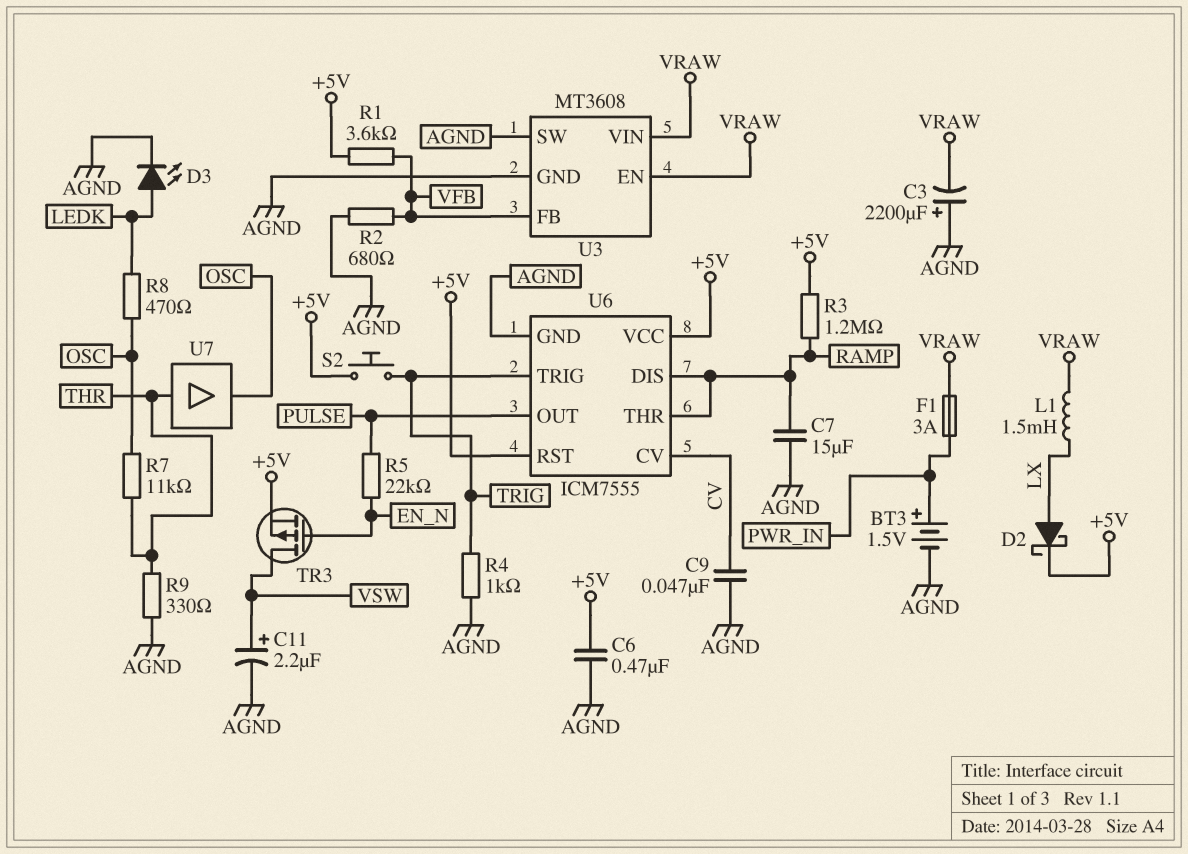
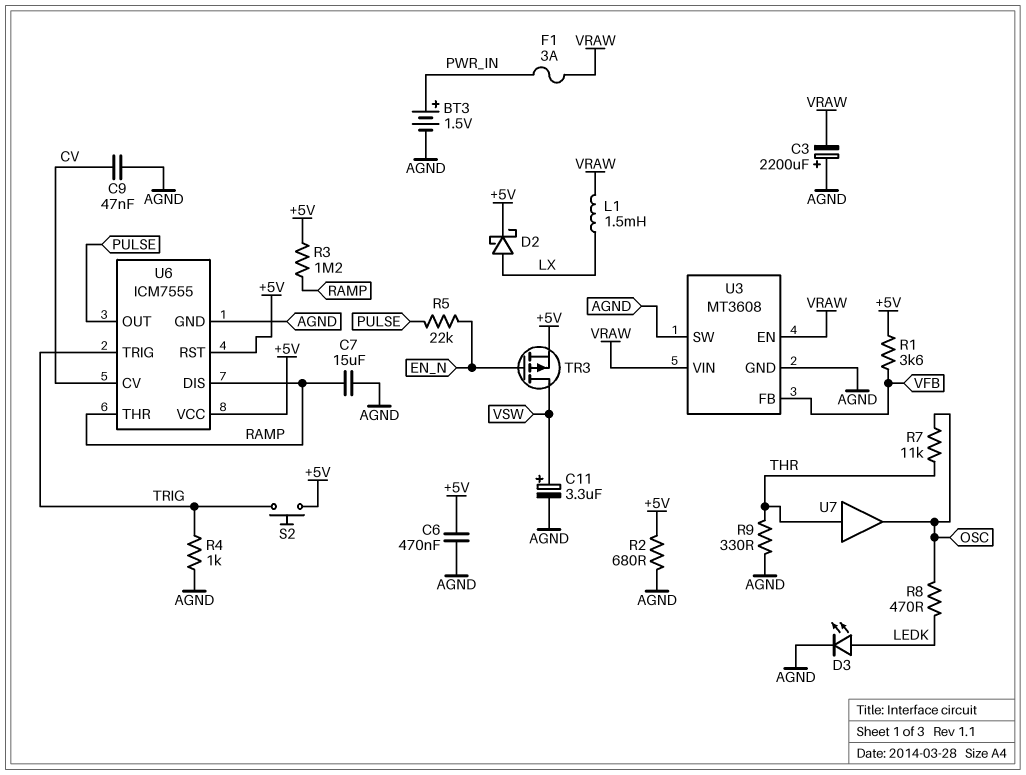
C11: 2.2uF (plus VSW, minus AGND) -> 3.3uF (plus VSW, minus AGND)
R2: 680 (AGND, VFB) -> 680 (+5V, AGND)

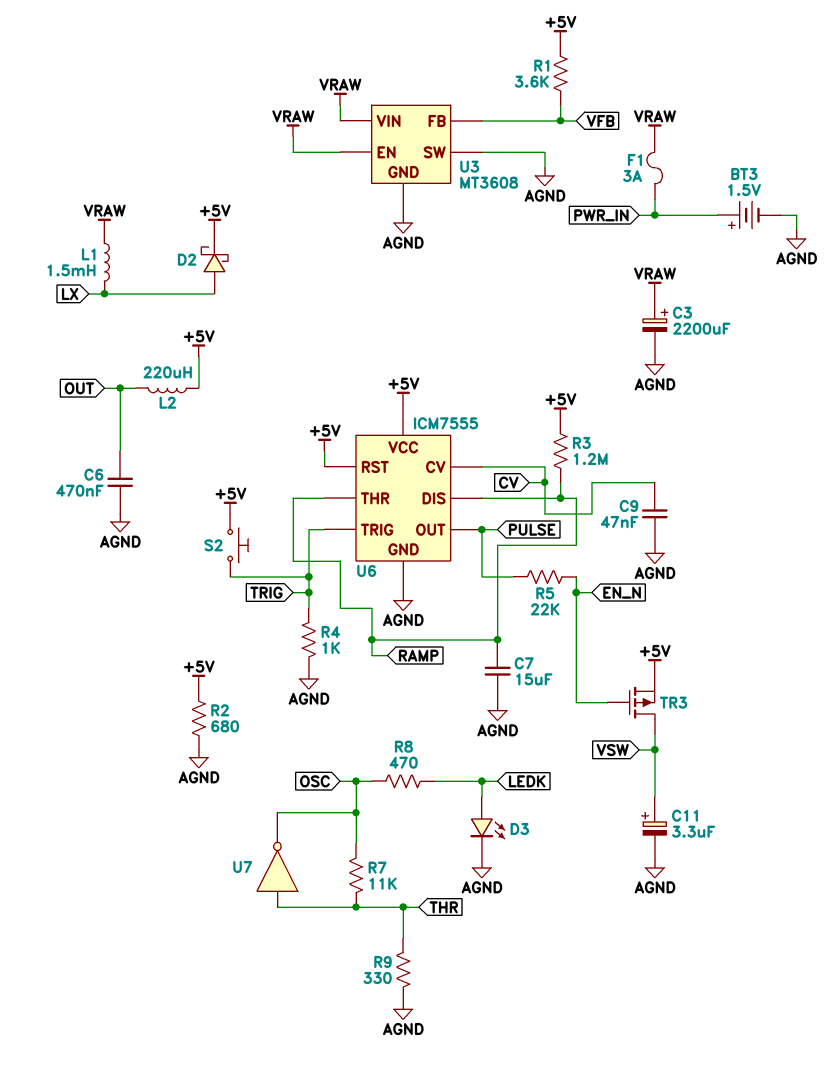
C3: 2200uF (plus AGND, minus VRAW) -> 2200uF (plus VRAW, minus AGND)
C6: 470nF (+5V, AGND) -> 470nF (AGND, OUT)
L2: none -> 220uH (+5V, OUT)
U7: buffer (in THR, out OSC) -> NOT (in THR, out OSC)

